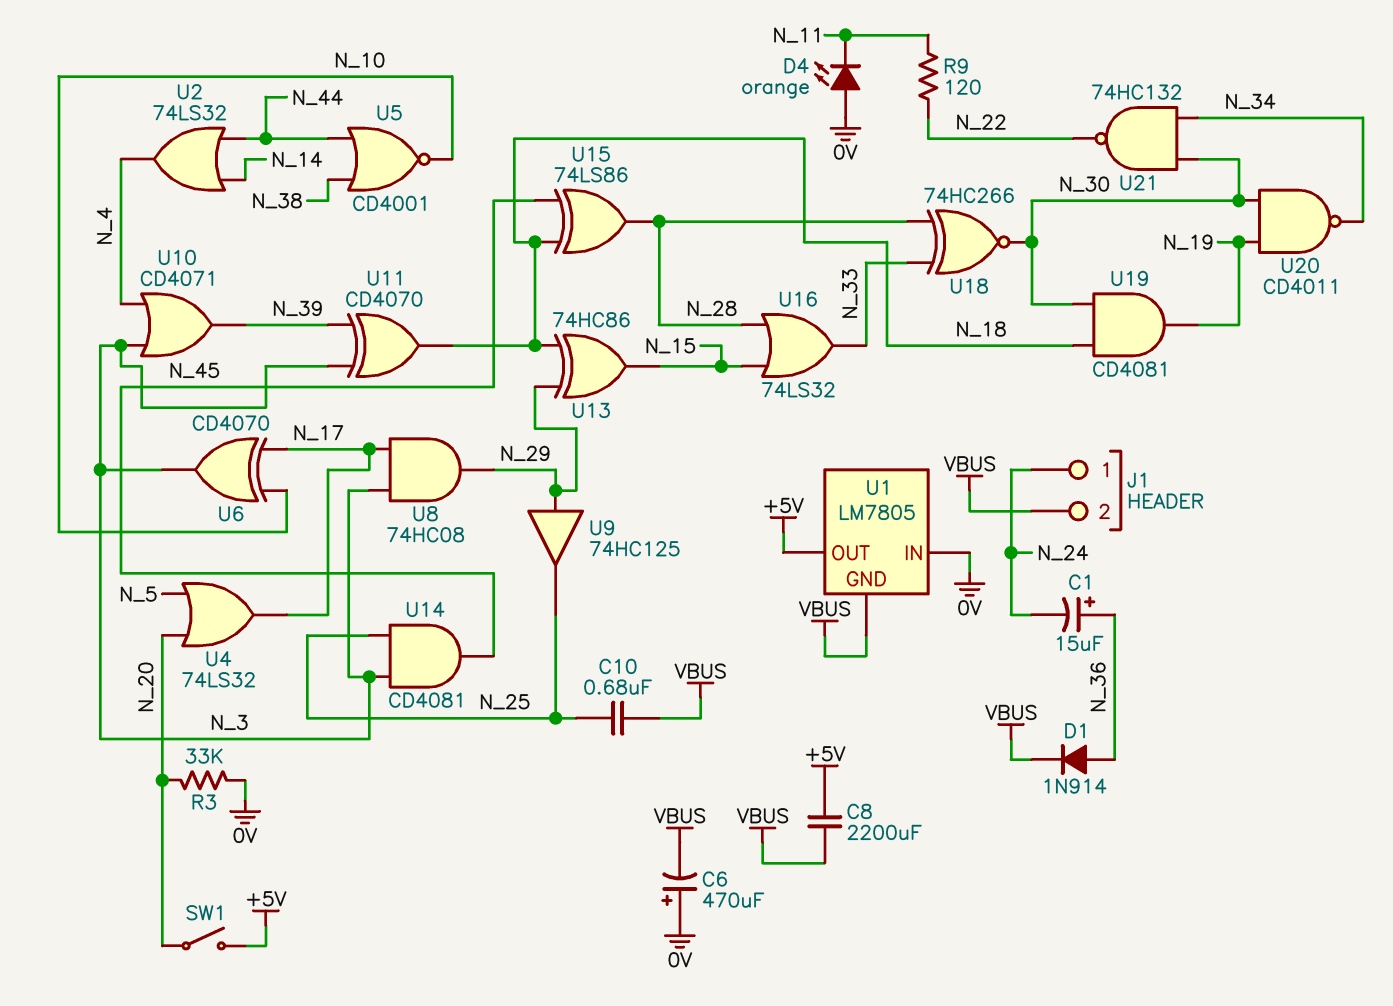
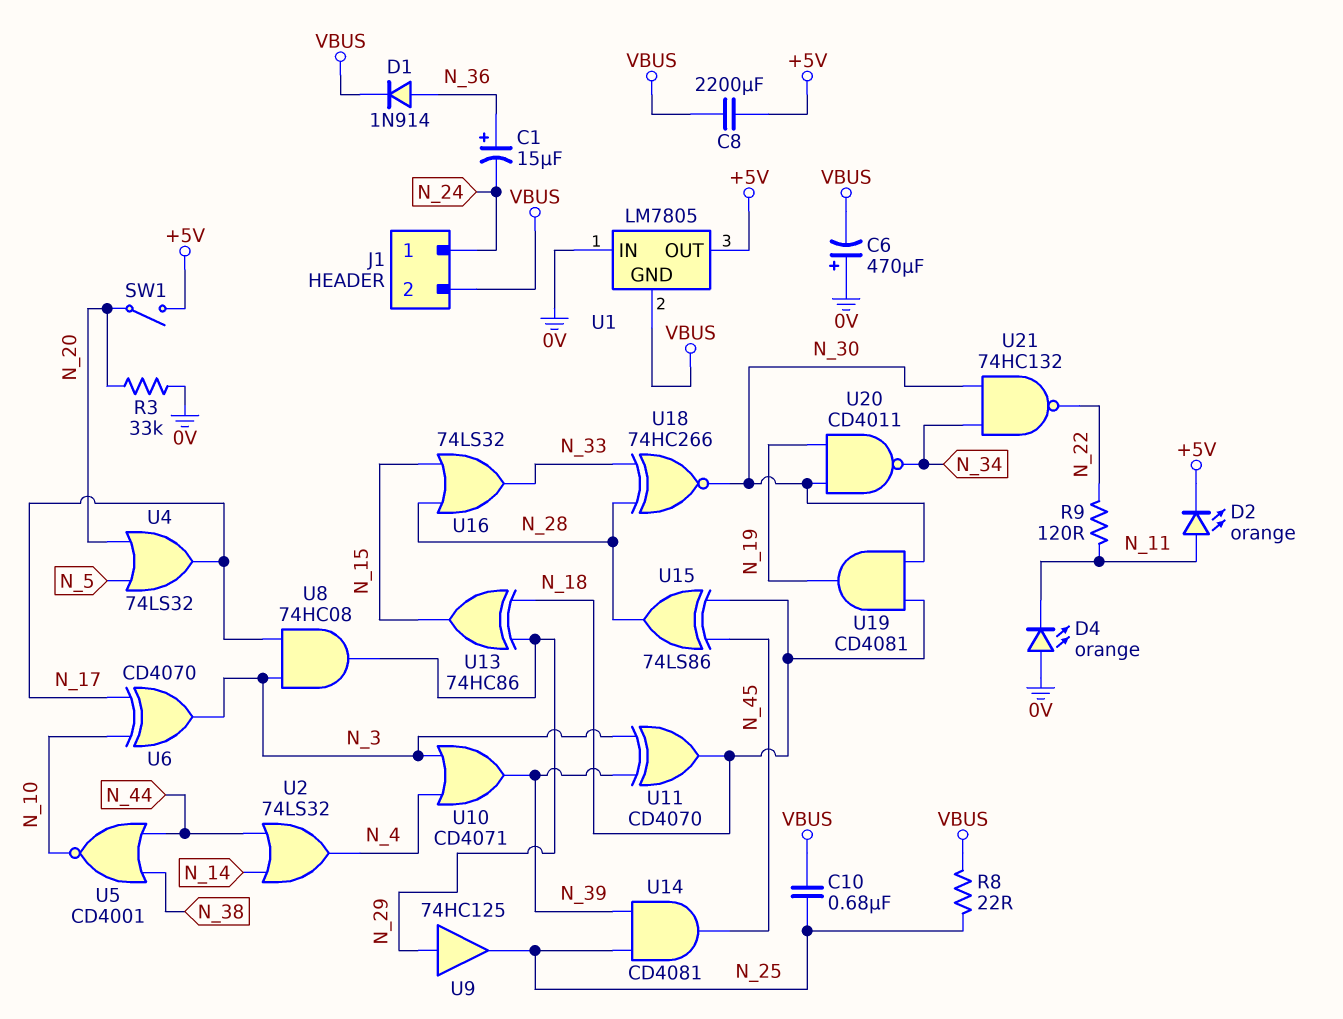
D2: none -> LED orange (A N_11, K +5V)
R8: none -> 22 (N_25, VBUS)
U14: AND CD4081 (in N_3, in N_25, out N_45) -> AND CD4081 (in N_25, in N_39, out N_45)

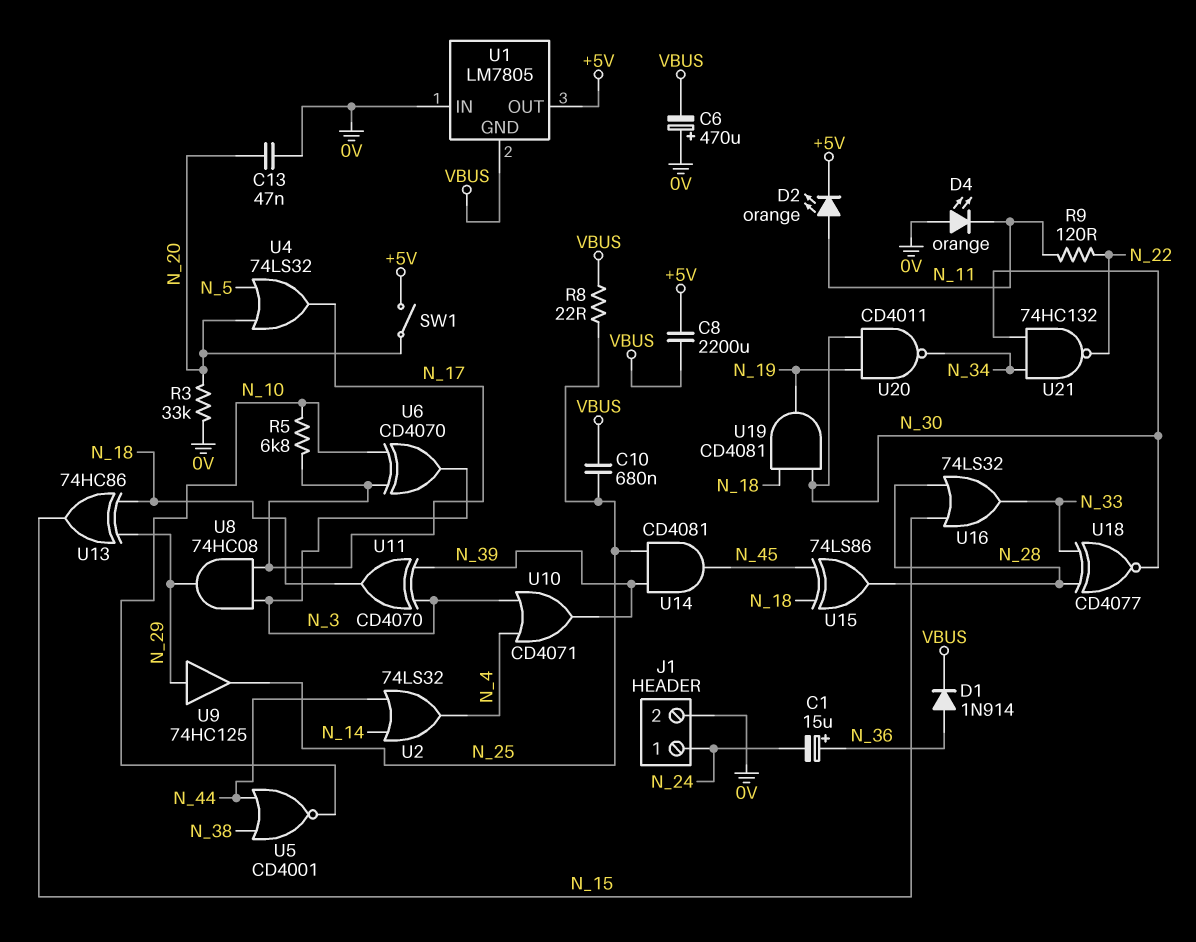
C13: none -> 47nF (0V, N_20)
J1 pin 2: VBUS -> 0V
R5: none -> 6.8k (N_10, N_17)
U18: XNOR 74HC266 (in N_28, in N_33, out N_30) -> XNOR CD4077 (in N_28, in N_33, out N_30)

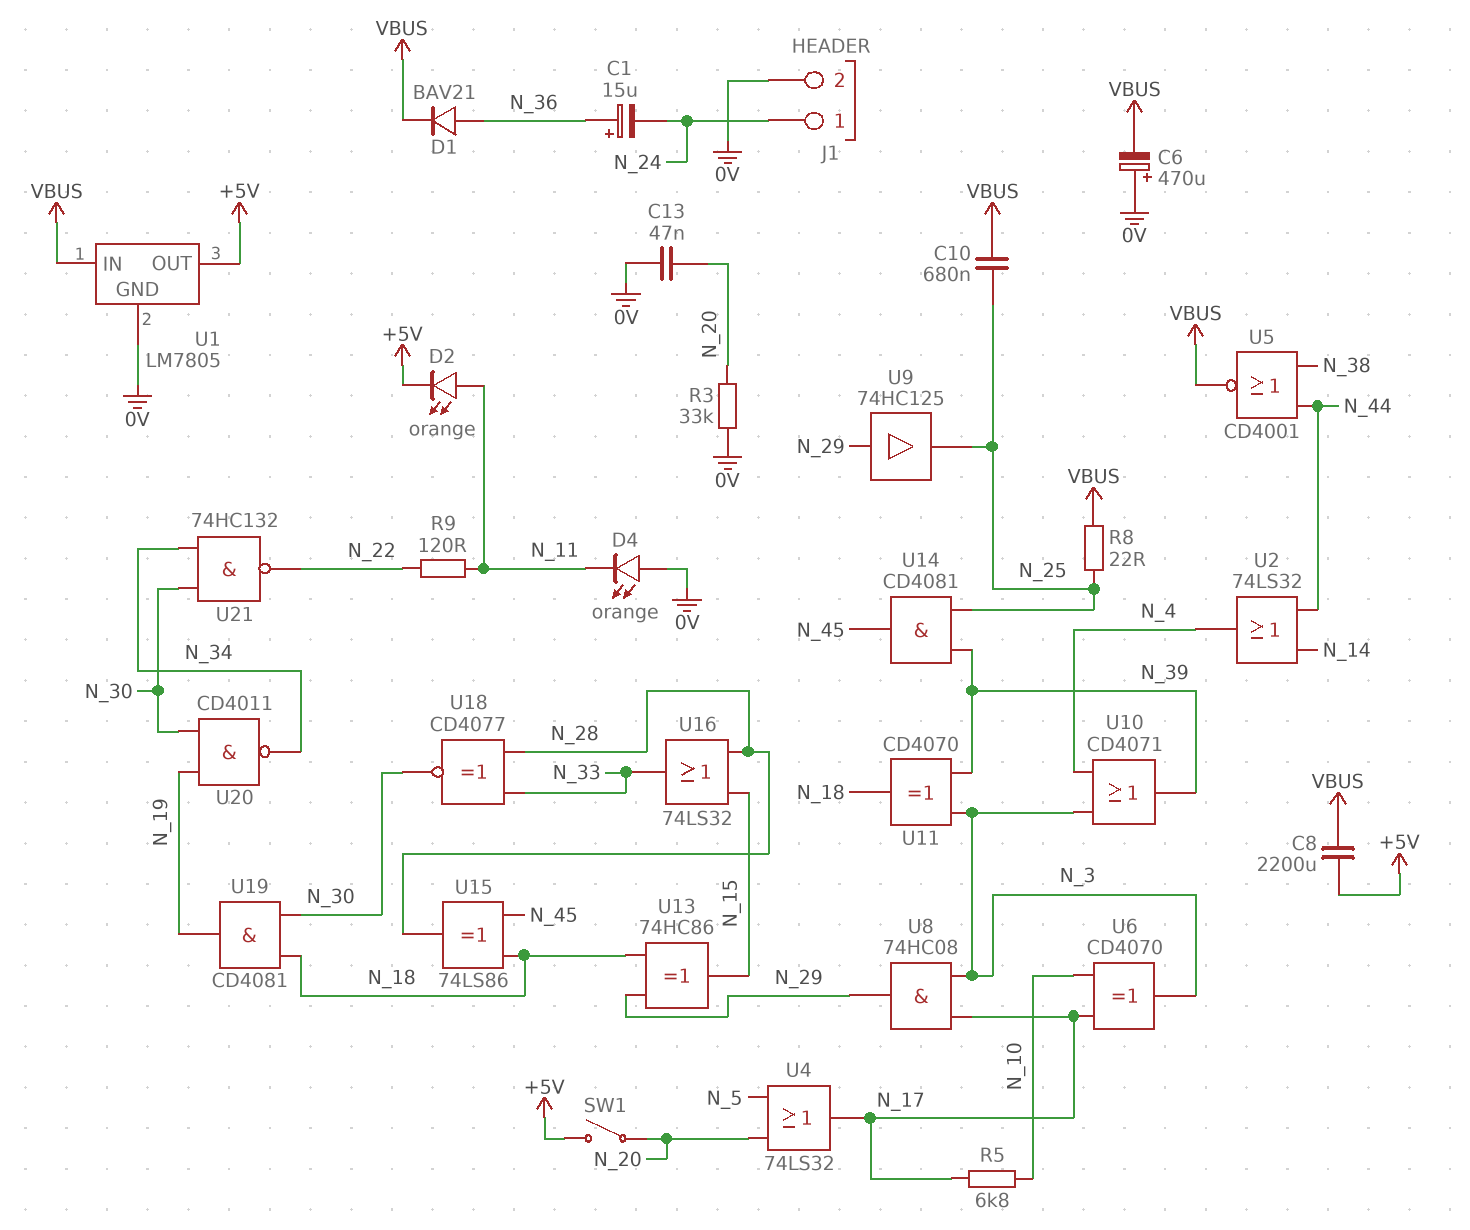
D1: diode 1N914 (A N_36, K VBUS) -> diode BAV21 (A N_36, K VBUS)
U1 pin GND: VBUS -> 0V
U1 pin IN: 0V -> VBUS
U5: NOR CD4001 (in N_38, in N_44, out N_10) -> NOR CD4001 (in N_38, in N_44, out VBUS)

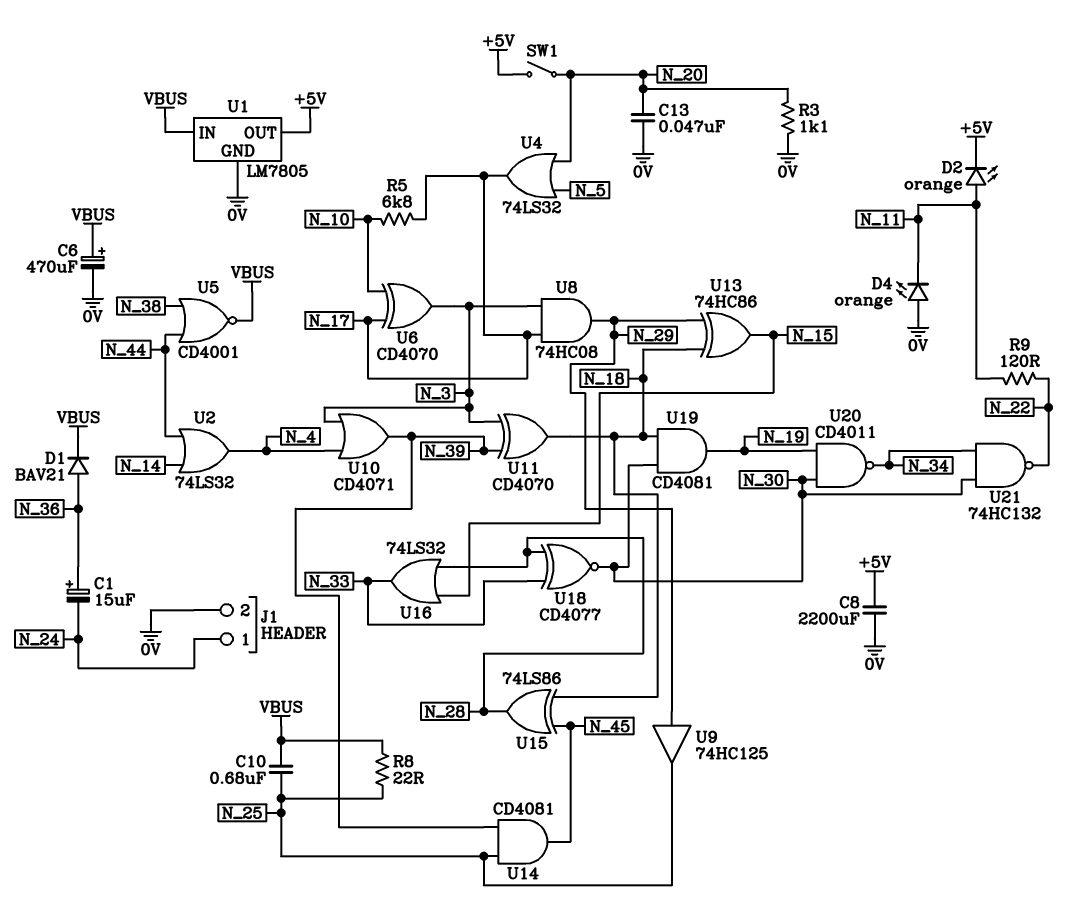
C6: 470uF (plus 0V, minus VBUS) -> 470uF (plus VBUS, minus 0V)
C8: 2200uF (+5V, VBUS) -> 2200uF (+5V, 0V)
R3: 33k (0V, N_20) -> 1.1k (0V, N_20)

